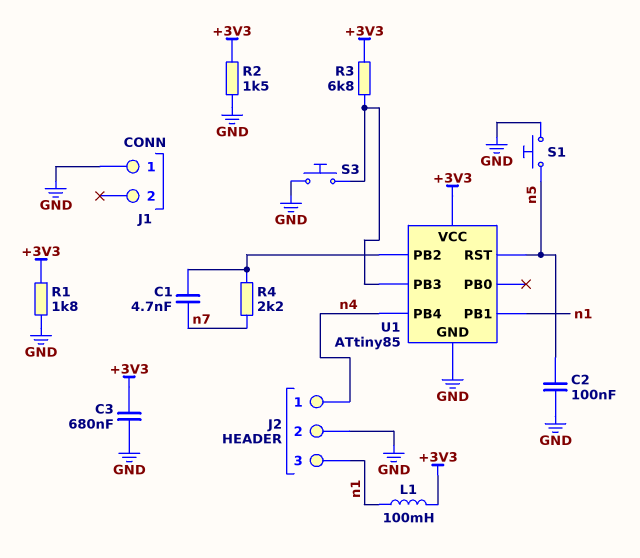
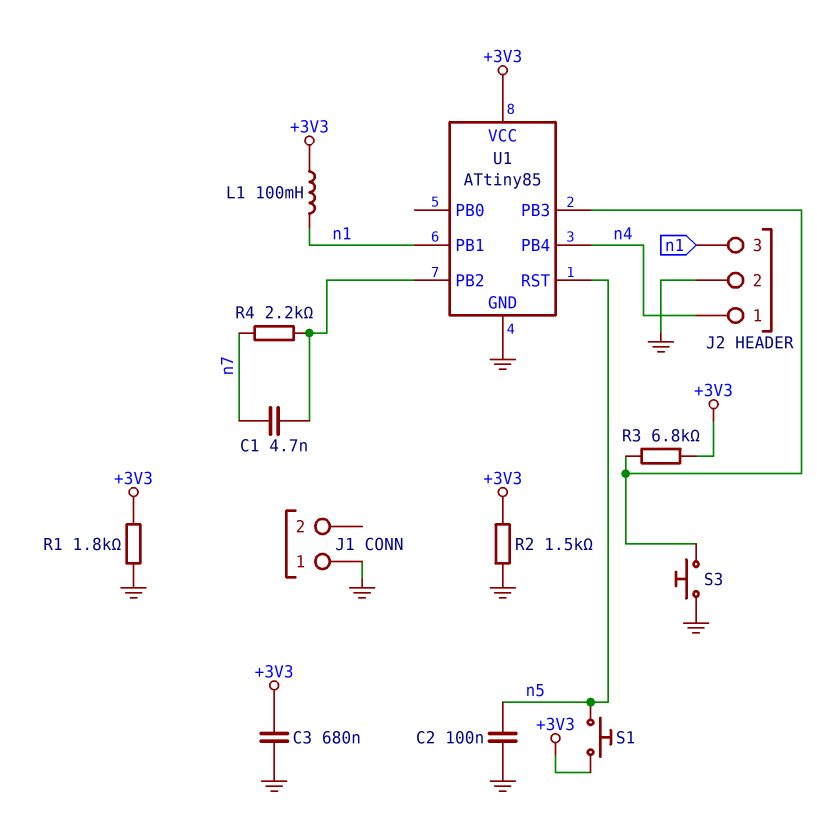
S1: button (GND, n5) -> button (+3V3, n5)

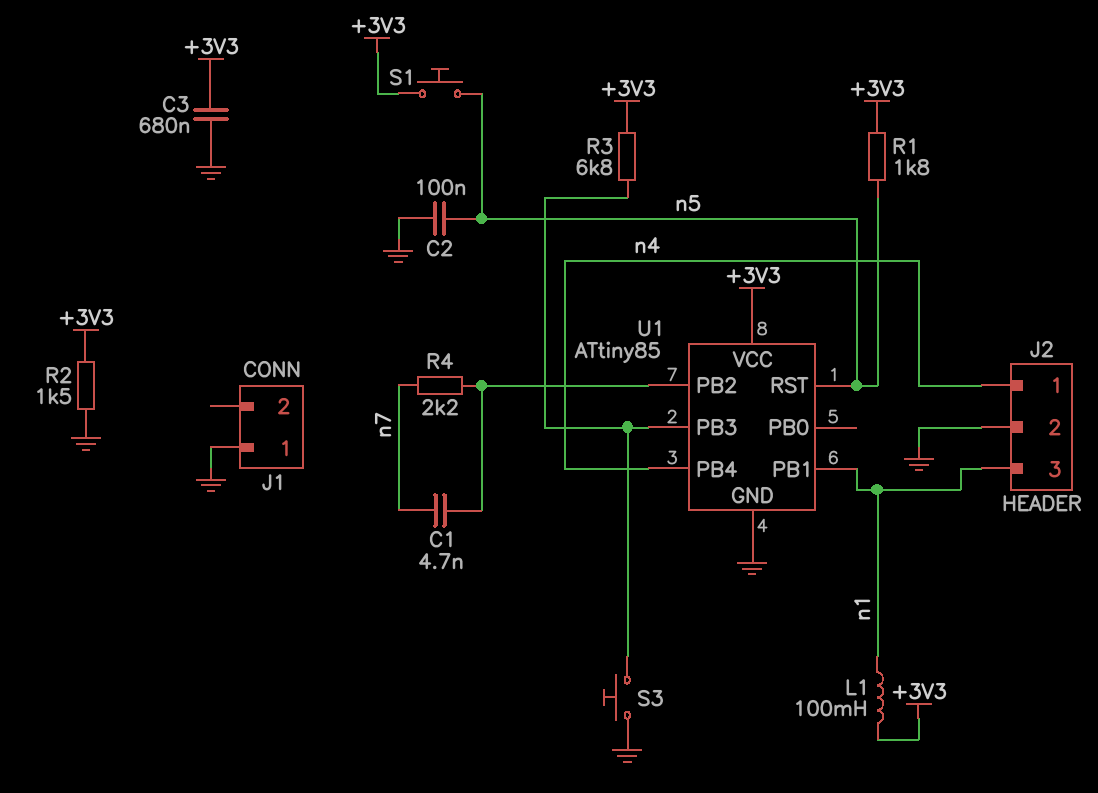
R1: 1.8k (+3V3, GND) -> 1.8k (+3V3, n5)

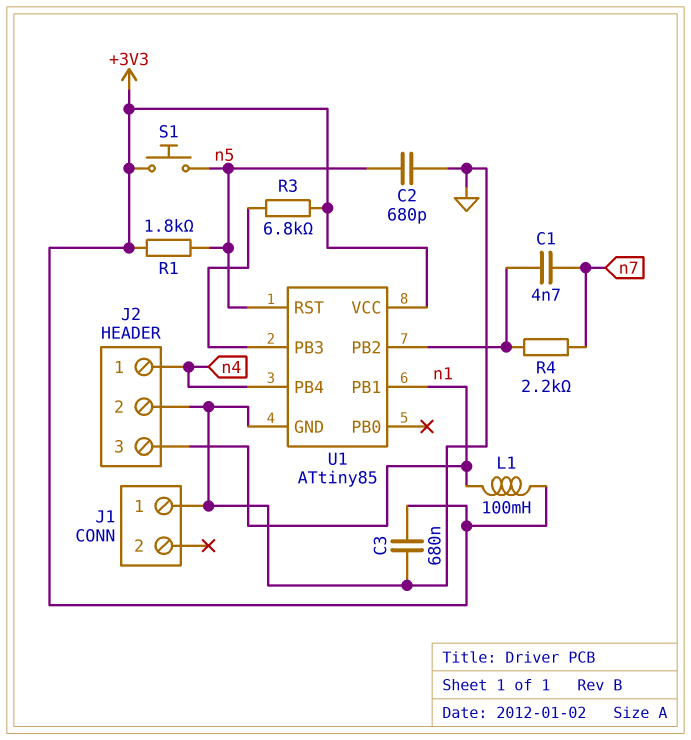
C2: 100nF (GND, n5) -> 680pF (GND, n5)
R2: 1.5k (+3V3, GND) -> none
S3: button (GND, U1/PB3) -> none

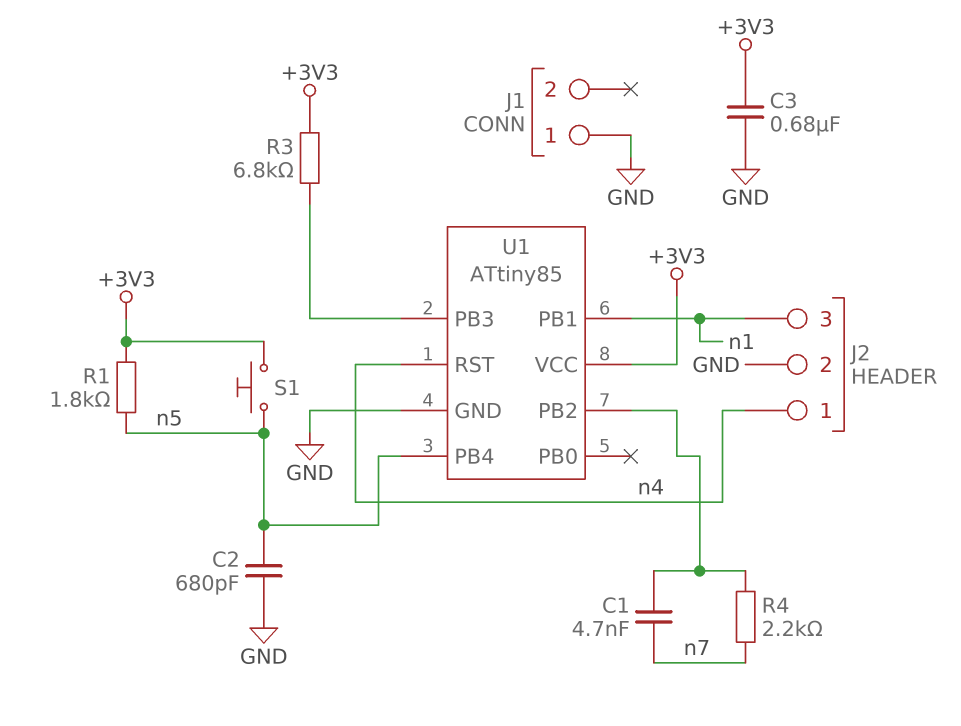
L1: 100mH (+3V3, n1) -> none
U1 pin PB4: n4 -> n5
U1 pin RST: n5 -> n4

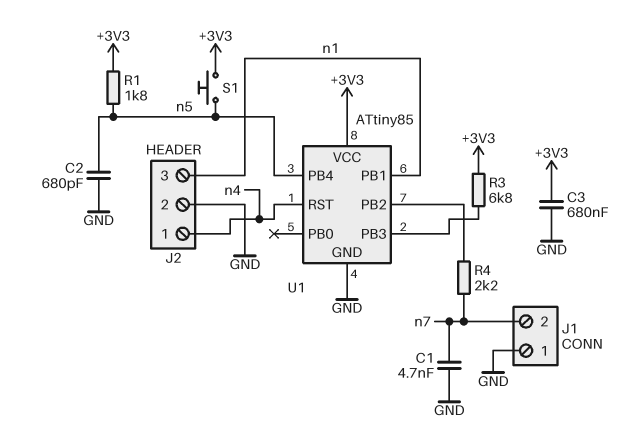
C1: 4.7nF (U1/PB2, n7) -> 4.7nF (GND, n7)
J1 pin 2: none -> n7

